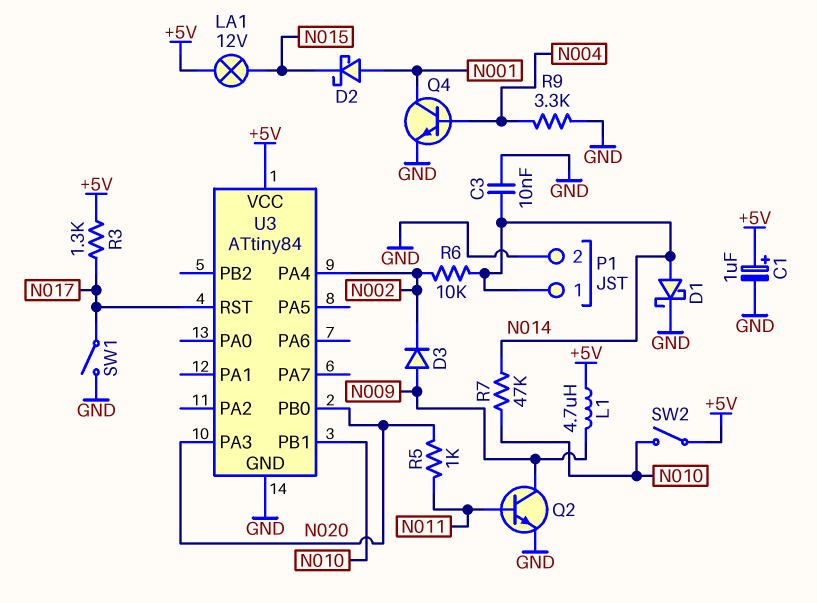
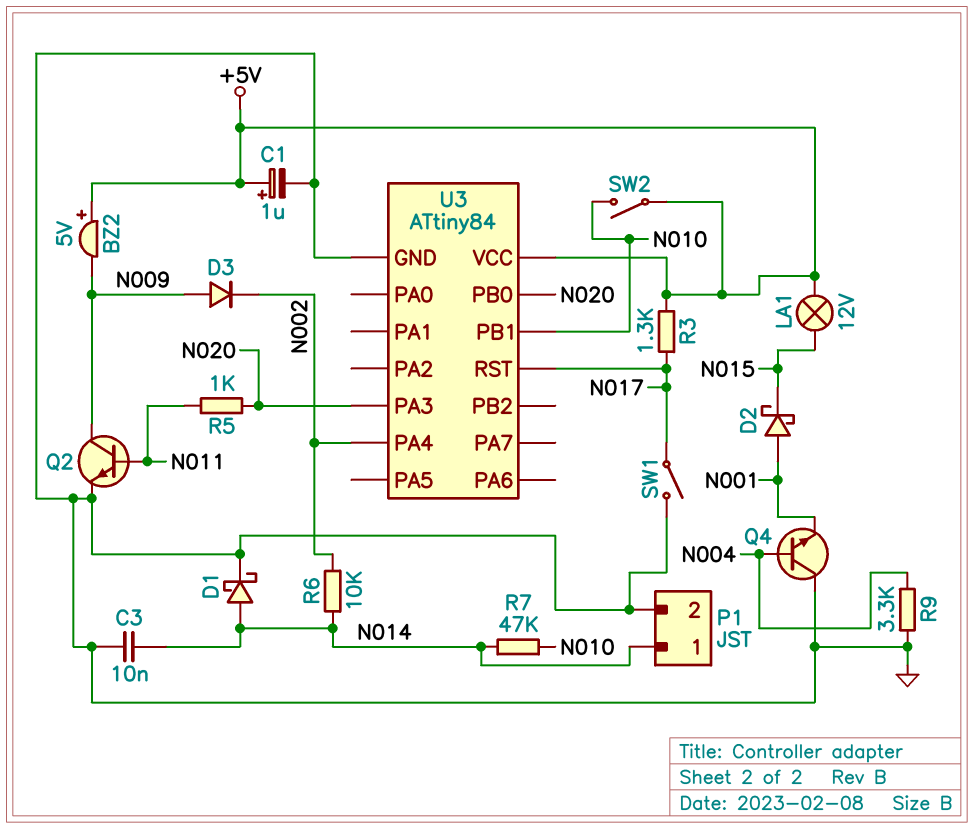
BZ2: none -> buzzer 5V (plus +5V, minus N009)
L1: 4.7uH (+5V, N009) -> none
Q4: NPN (B N004, C N001, E GND) -> NPN (B N004, C GND, E N001)

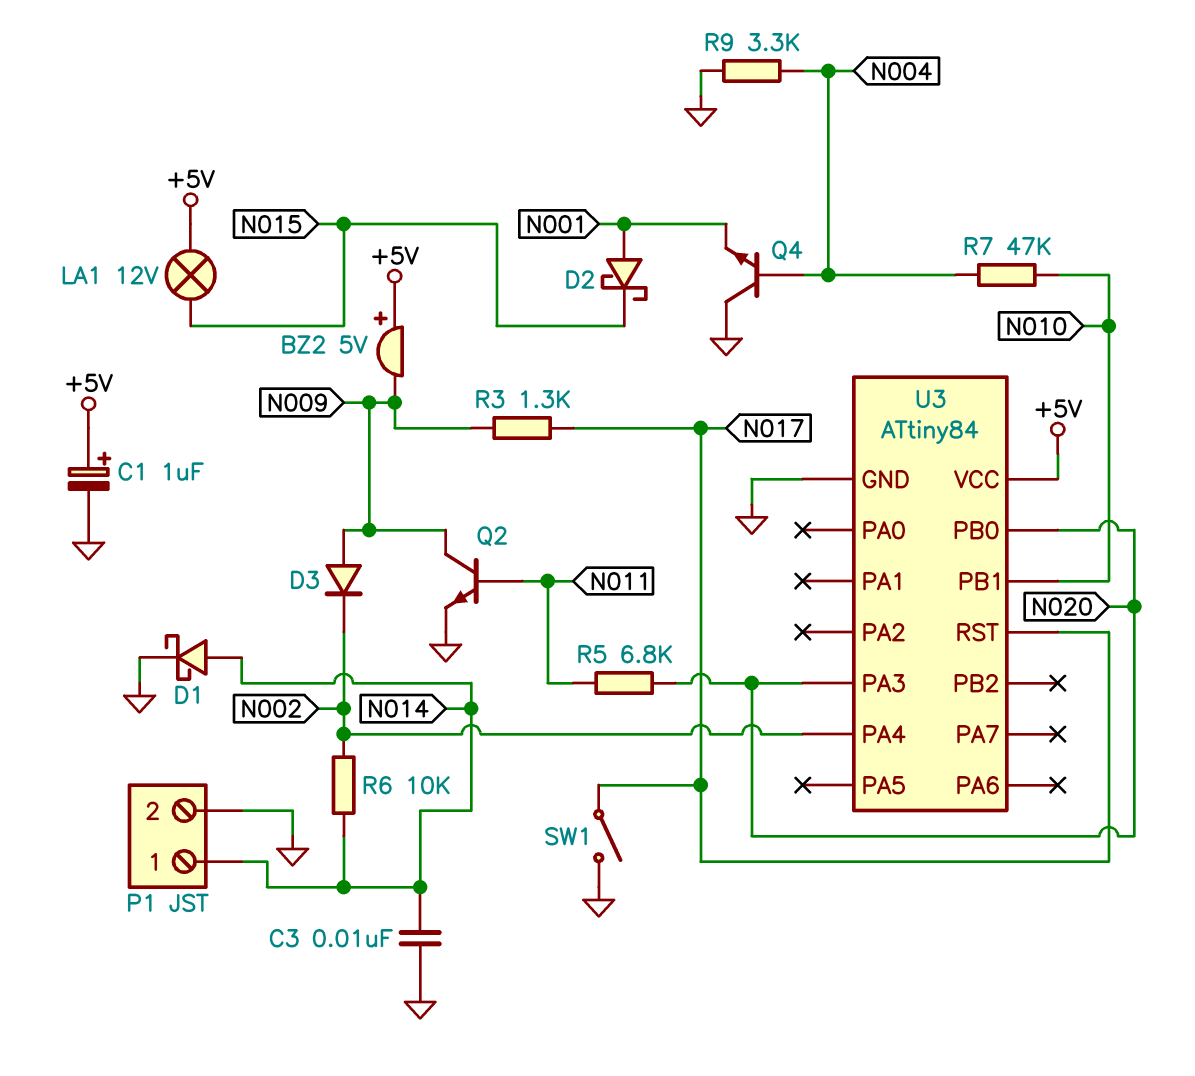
R3: 1.3k (+5V, N017) -> 1.3k (N009, N017)
R5: 1k (N011, N020) -> 6.8k (N011, N020)
R7: 47k (N010, N014) -> 47k (N004, N010)
SW2: switch (+5V, N010) -> none

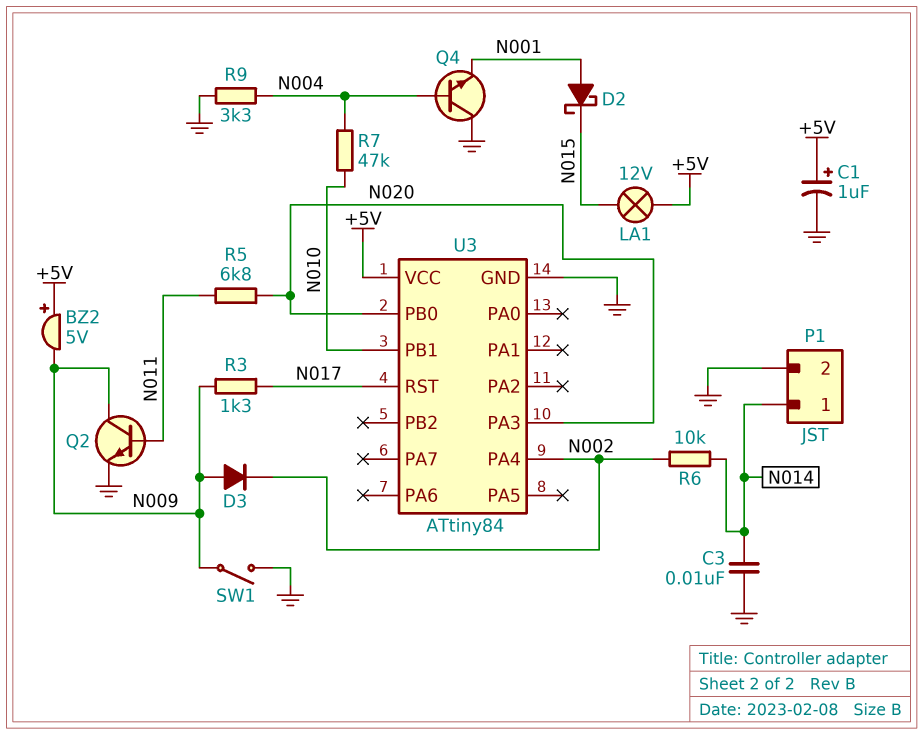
D1: schottky (A N014, K GND) -> none
SW1: switch (GND, N017) -> switch (GND, N009)

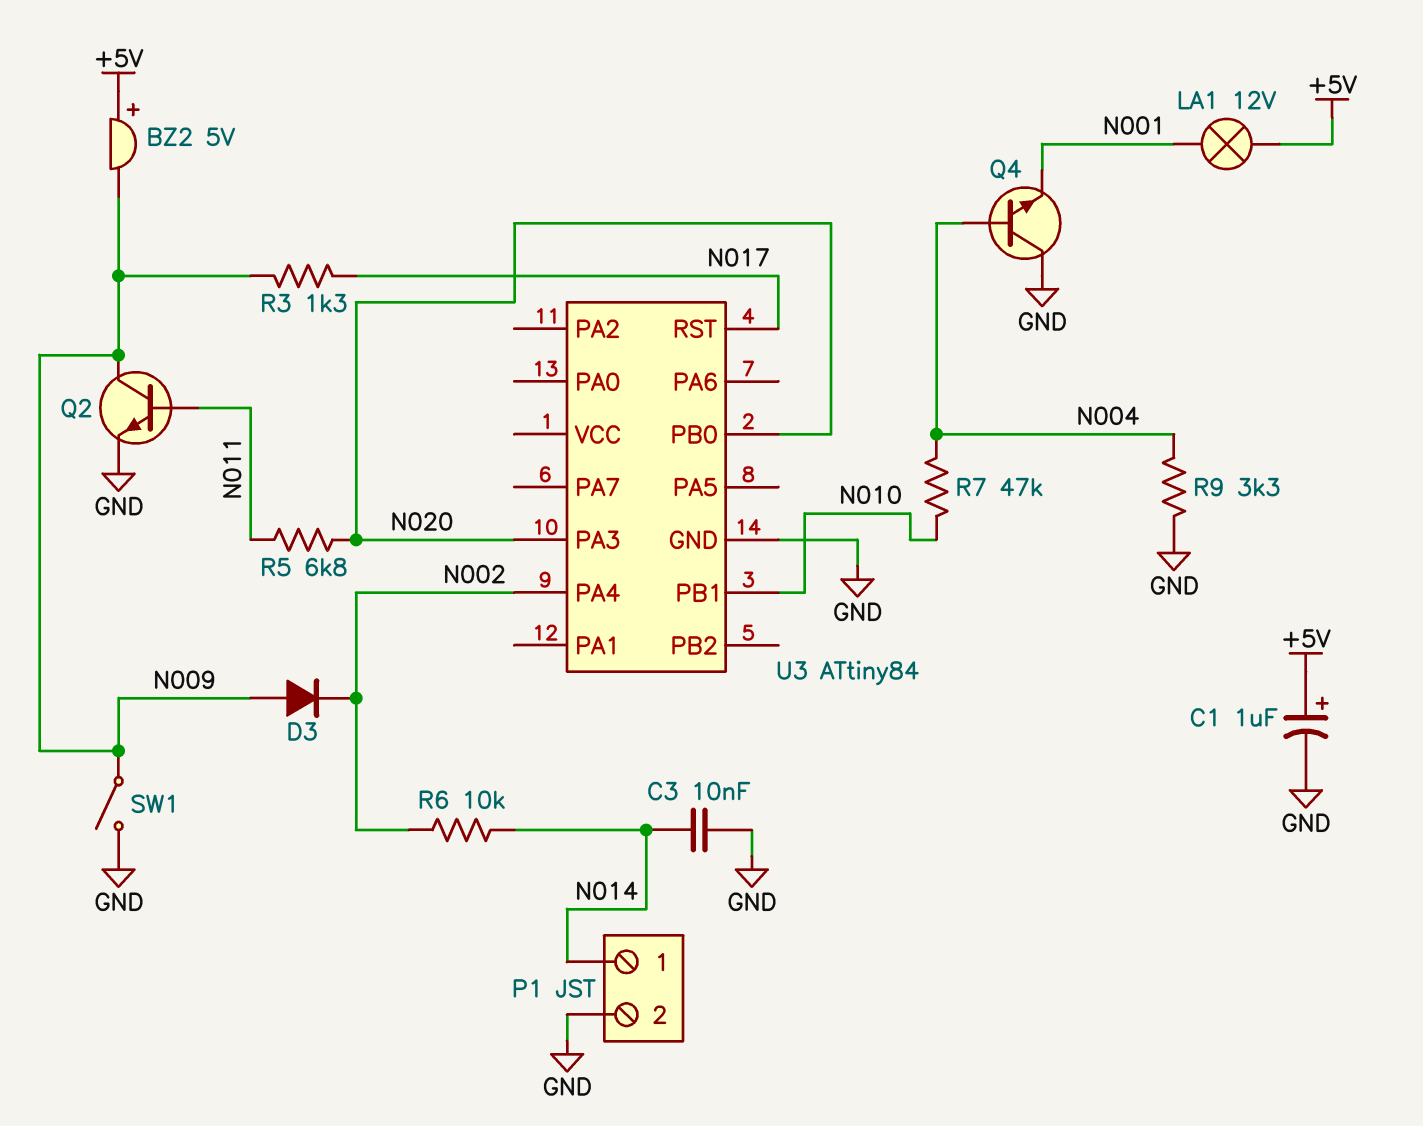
D2: schottky (A N001, K N015) -> none
LA1: lamp 12V (+5V, N015) -> lamp 12V (+5V, N001)
U3 pin VCC: +5V -> none

